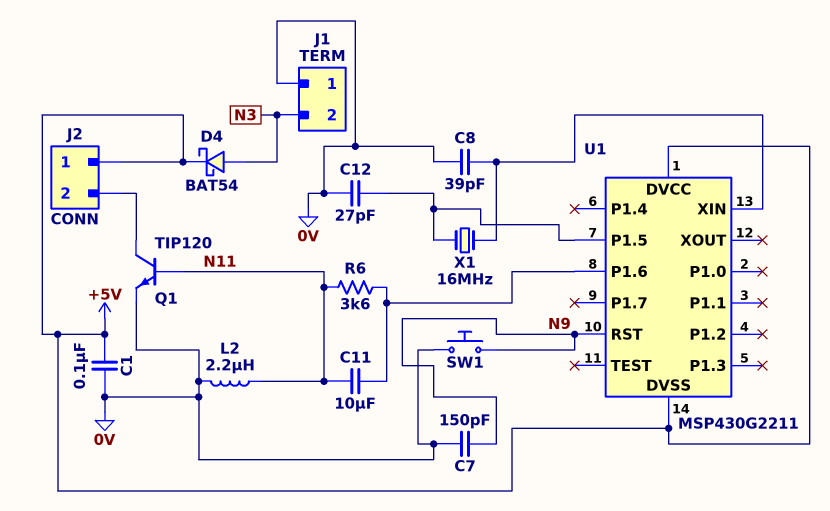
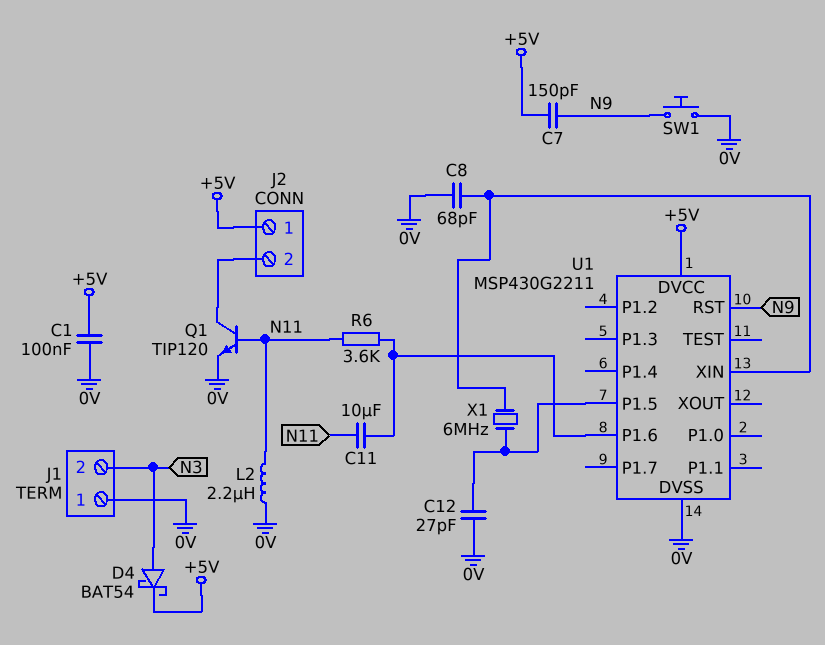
C7: 150pF (0V, N9) -> 150pF (+5V, N9)
C8: 39pF (0V, U1/XIN) -> 68pF (0V, U1/XIN)
U1 pin DVSS: +5V -> 0V
X1: 16MHz (U1/P1.5, U1/XIN) -> 6MHz (U1/P1.5, U1/XIN)

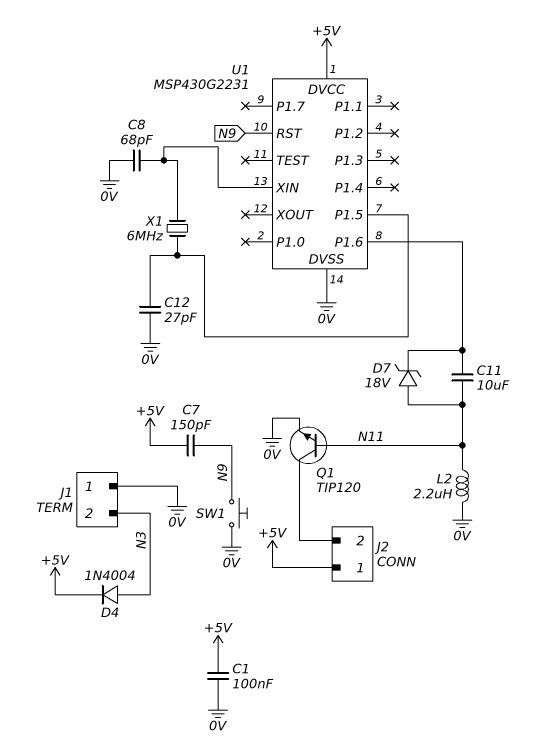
D4: schottky BAT54 (A N3, K +5V) -> diode 1N4004 (A N3, K +5V)
D7: none -> zener 18V (A N11, K U1/P1.6)
R6: 3.6k (N11, U1/P1.6) -> none
U1: MSP430G2211 -> MSP430G2231

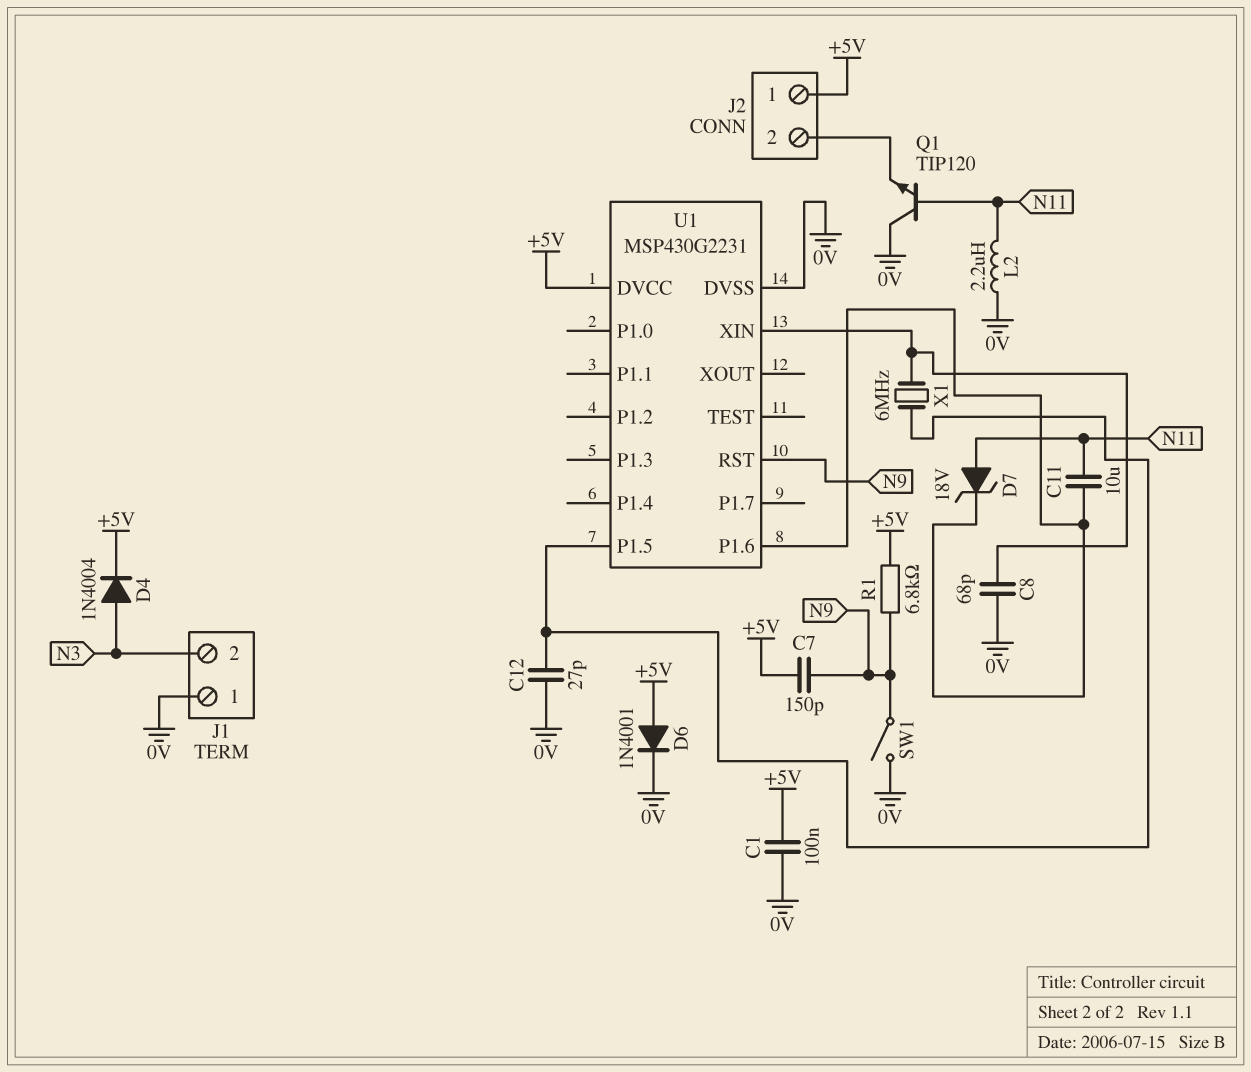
D6: none -> diode 1N4001 (A +5V, K 0V)
Q1: NPN TIP120 (B N11, C J2/2, E 0V) -> NPN TIP120 (B N11, C 0V, E J2/2)
R1: none -> 6.8k (+5V, N9)
SW1: button (0V, N9) -> switch (0V, N9)

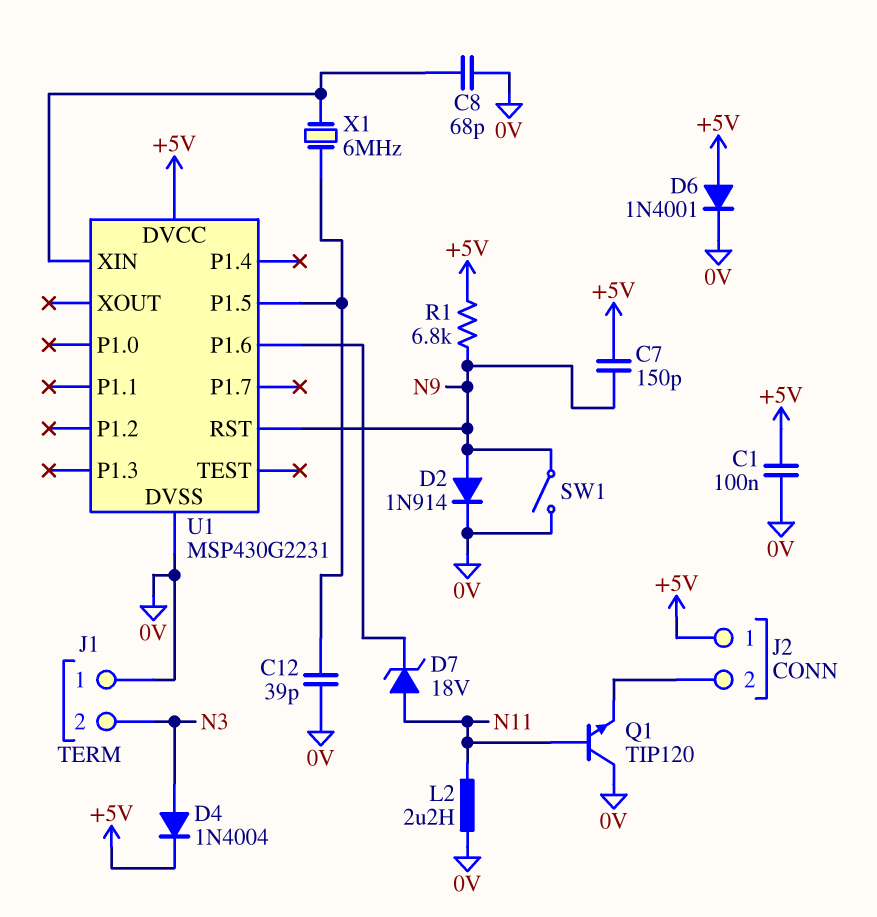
C11: 10uF (N11, U1/P1.6) -> none
C12: 27pF (0V, U1/P1.5) -> 39pF (0V, U1/P1.5)
D2: none -> diode 1N914 (A N9, K 0V)

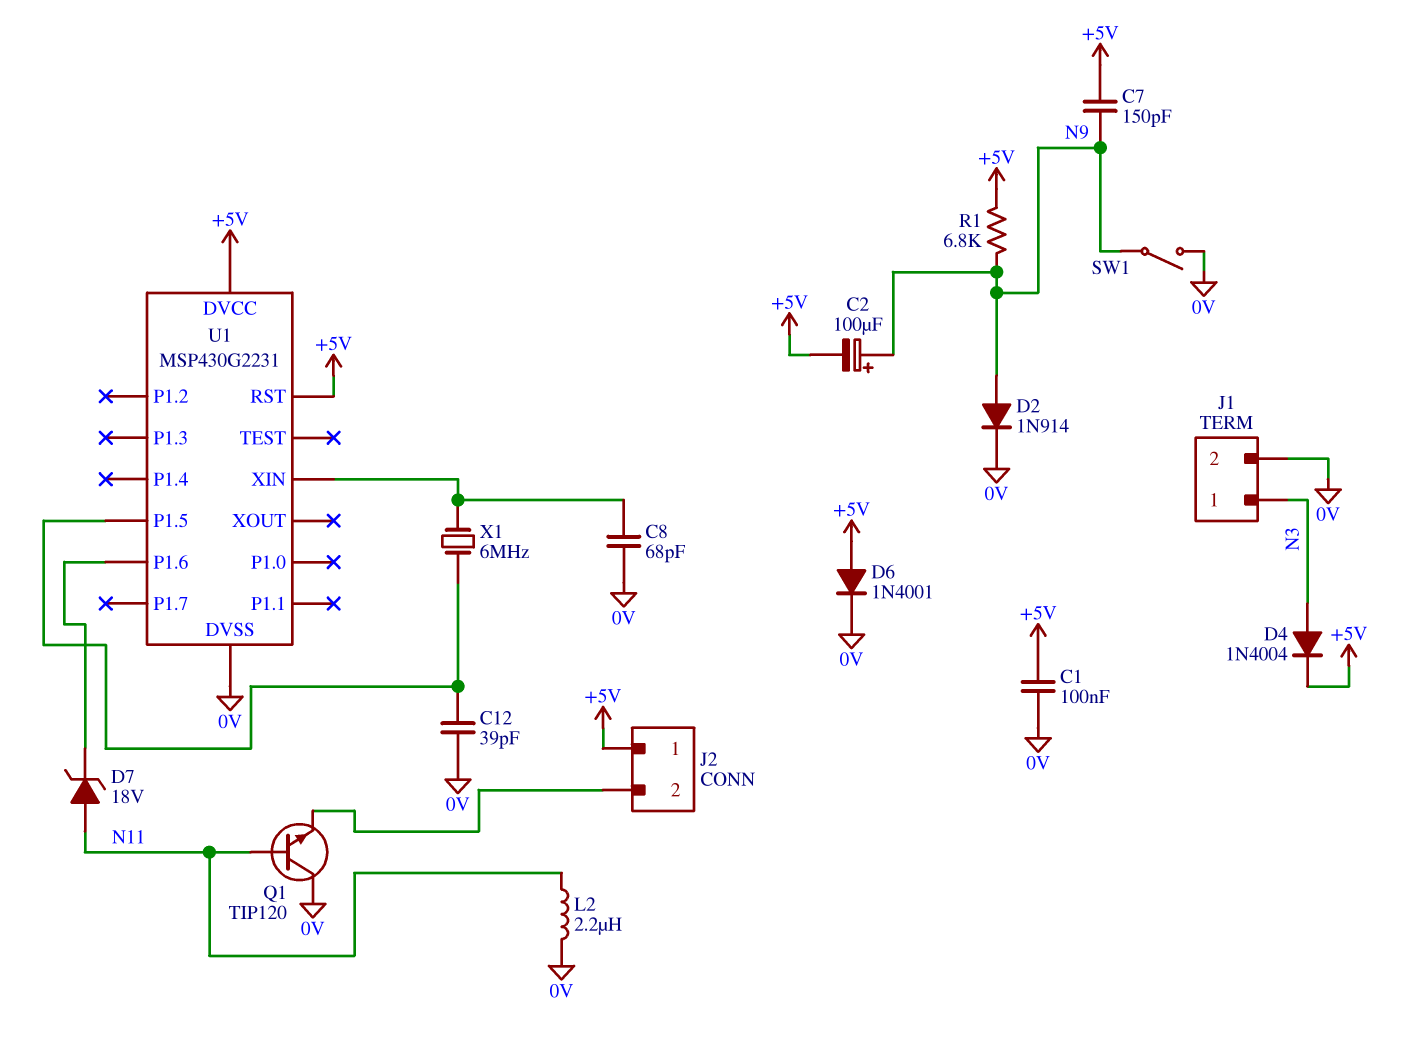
C2: none -> 100uF (plus N9, minus +5V)
J1 pin 1: 0V -> N3
J1 pin 2: N3 -> 0V
U1 pin RST: N9 -> +5V

